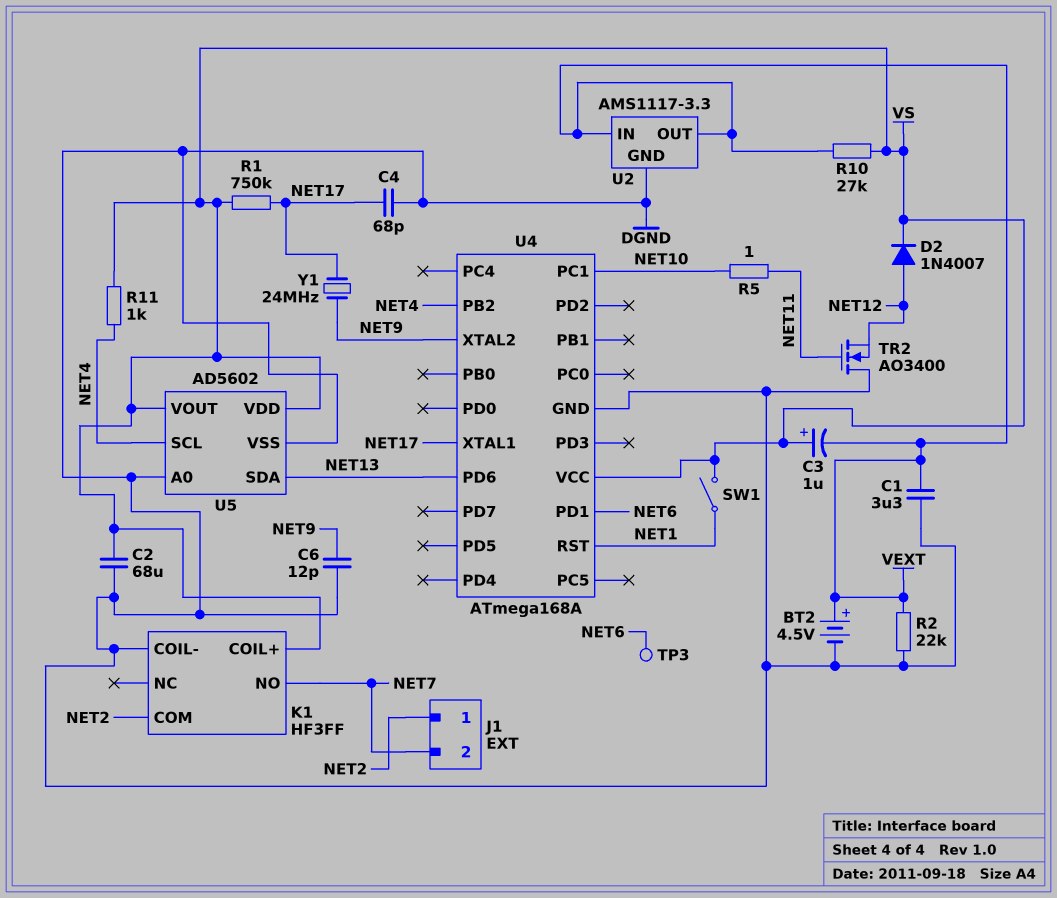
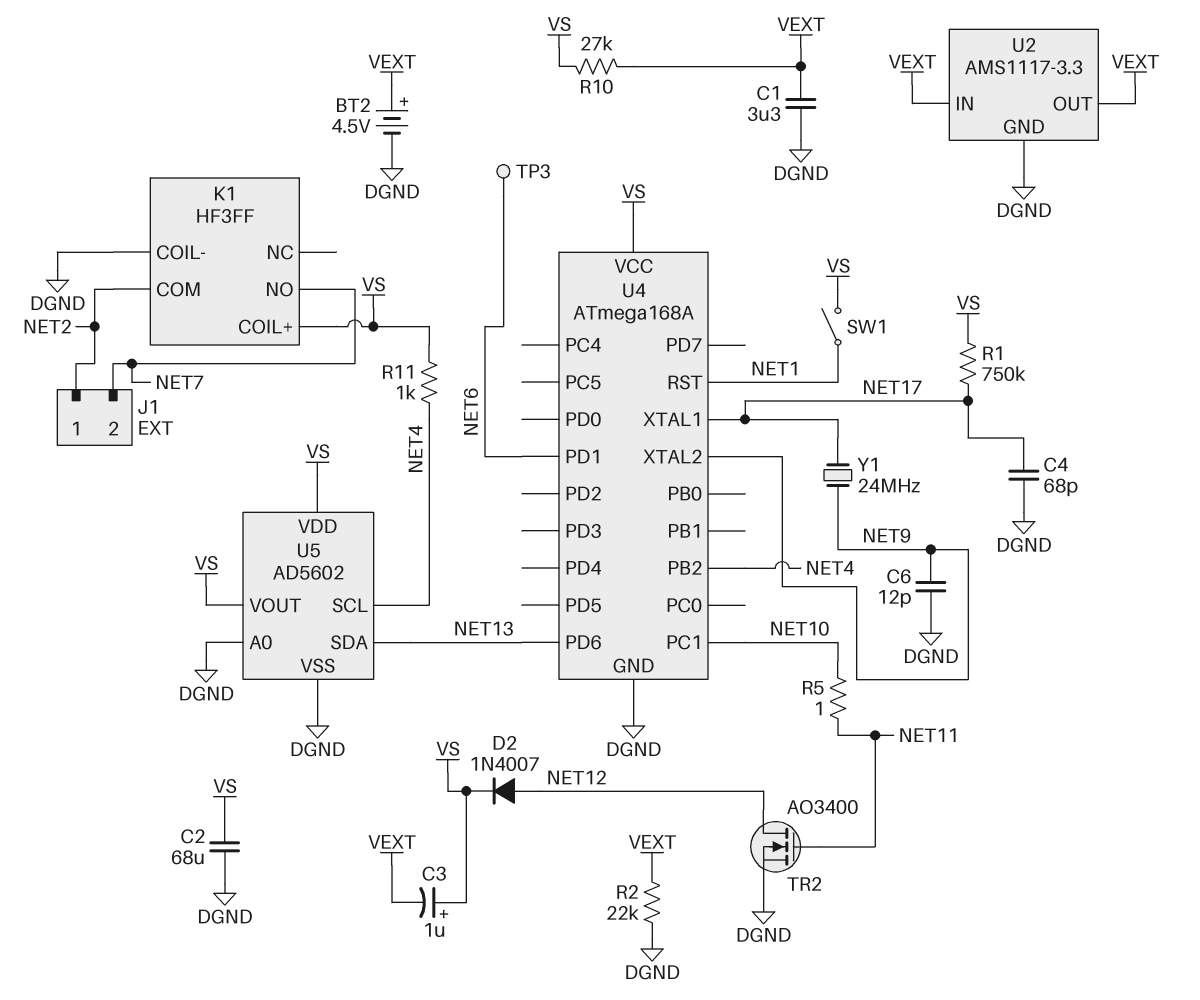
TR2: NMOS AO3400 (G NET11, D DGND, S NET12) -> NMOS AO3400 (G NET11, D NET12, S DGND)

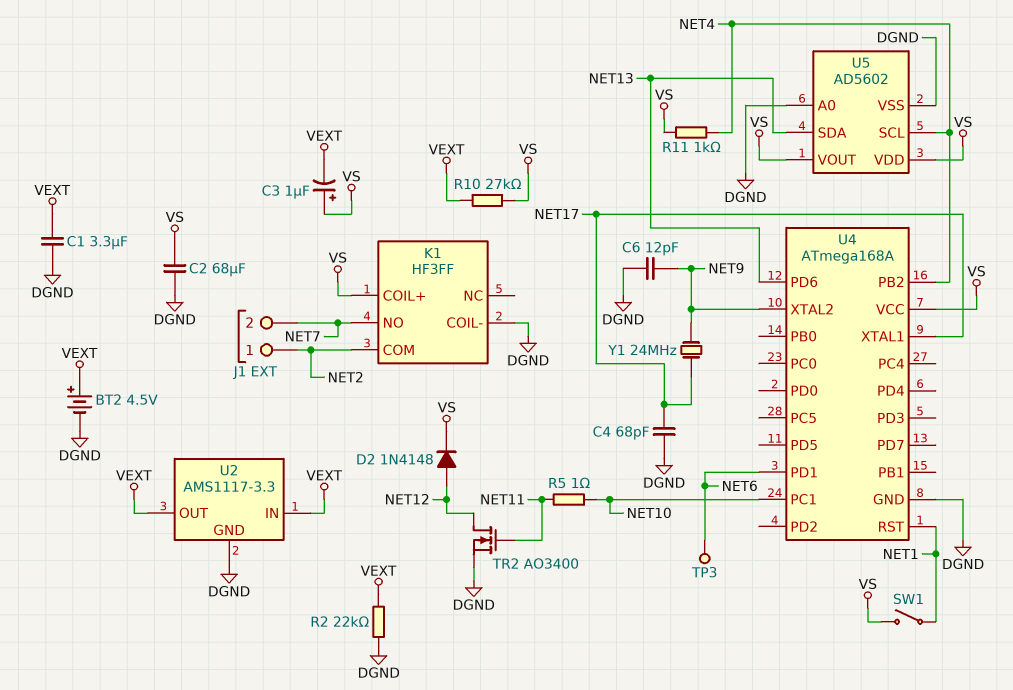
D2: diode 1N4007 (A NET12, K VS) -> diode 1N4148 (A NET12, K VS)
R1: 750k (NET17, VS) -> none

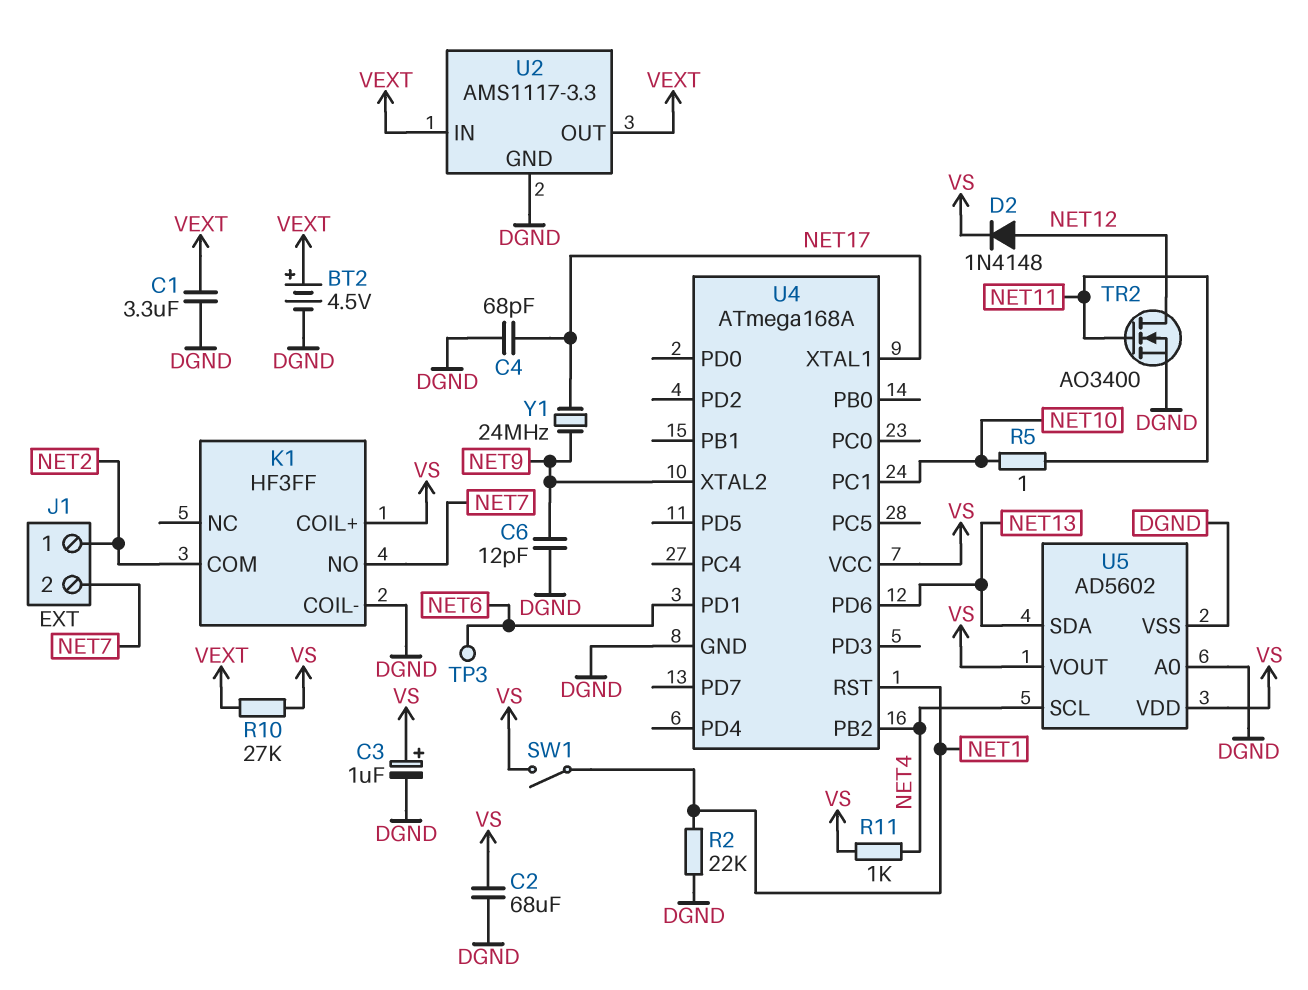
C3: 1uF (plus VS, minus VEXT) -> 1uF (plus VS, minus DGND)
R2: 22k (DGND, VEXT) -> 22k (DGND, NET1)

